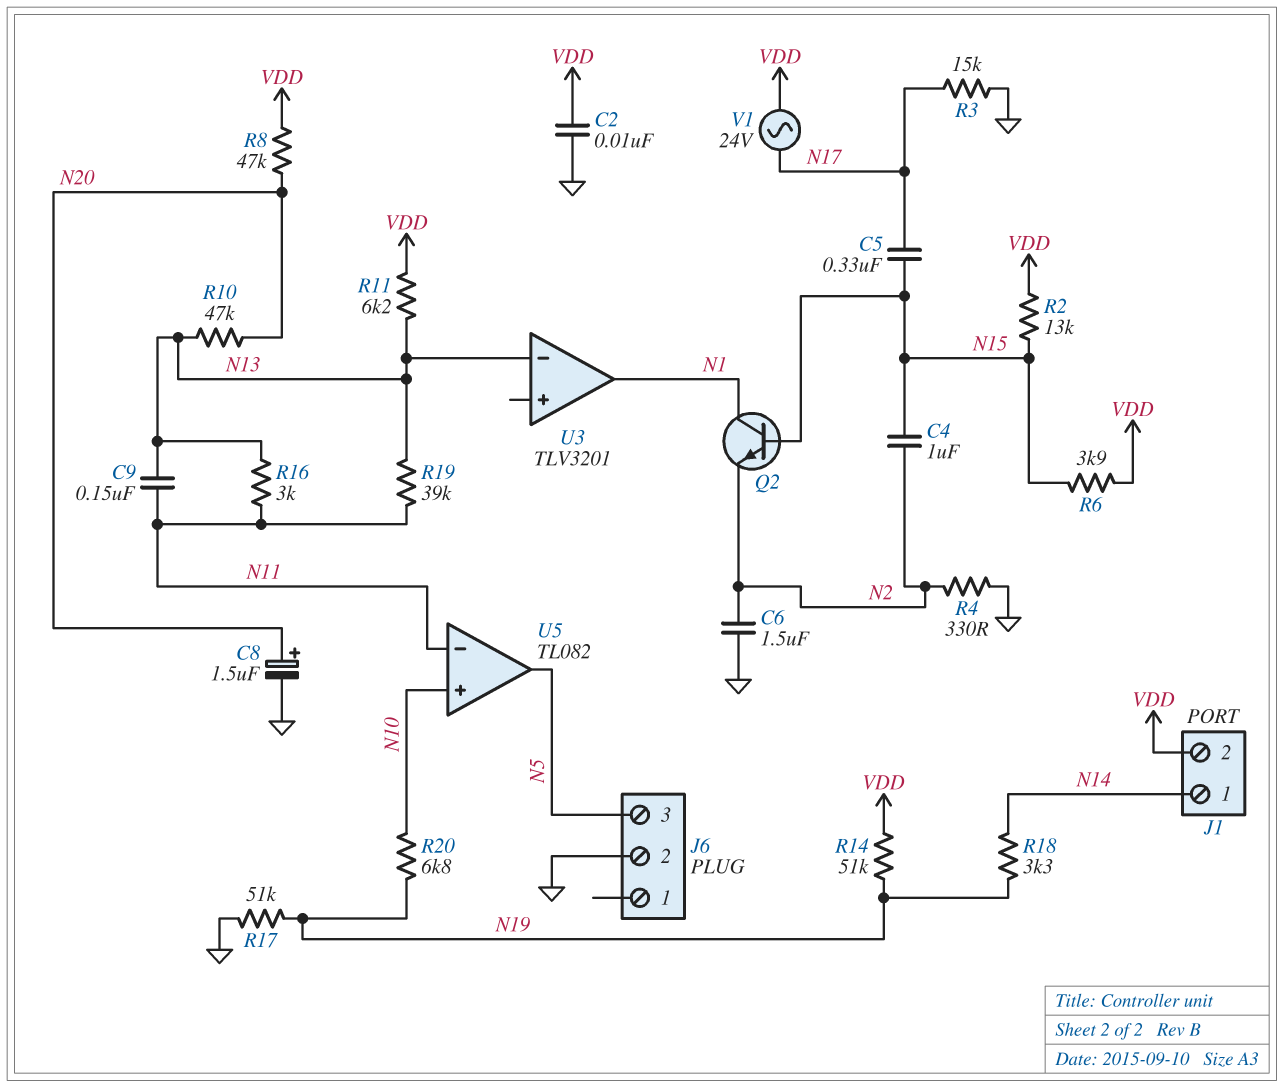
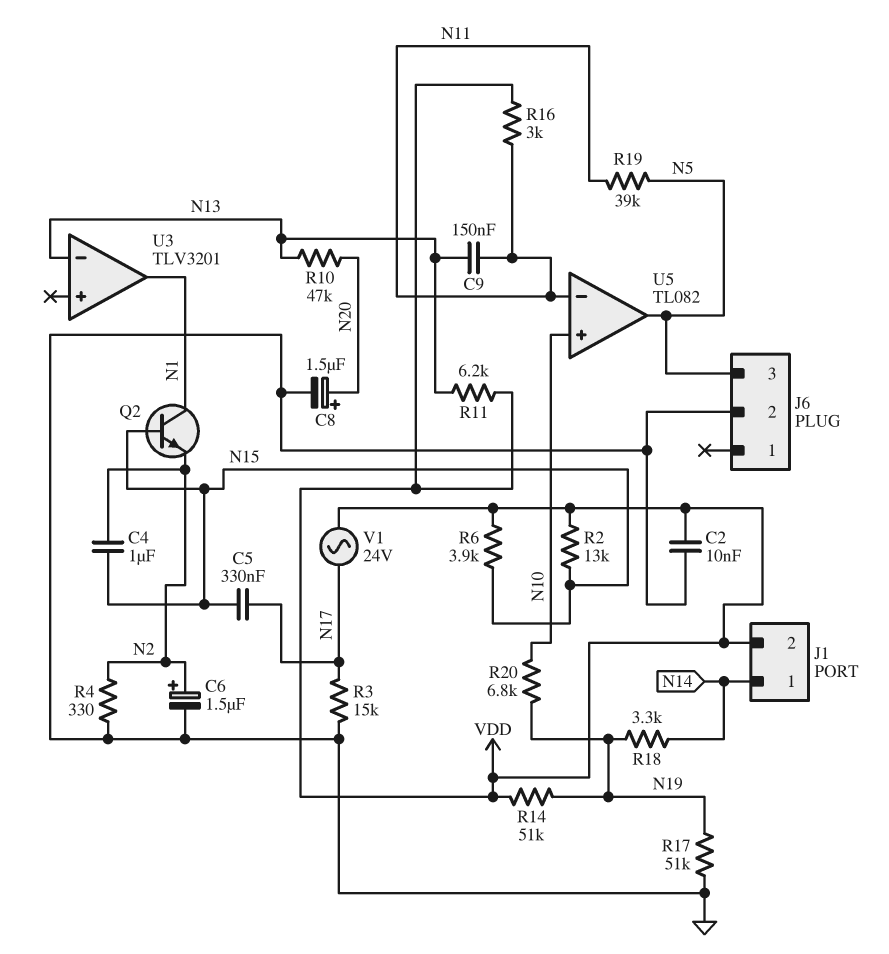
C6: 1.5uF (GND, N2) -> 1.5uF (plus N2, minus GND)
R8: 47k (N20, VDD) -> none
R16: 3k (N11, N13) -> 3k (N11, VDD)
R19: 39k (N11, N13) -> 39k (N5, N11)

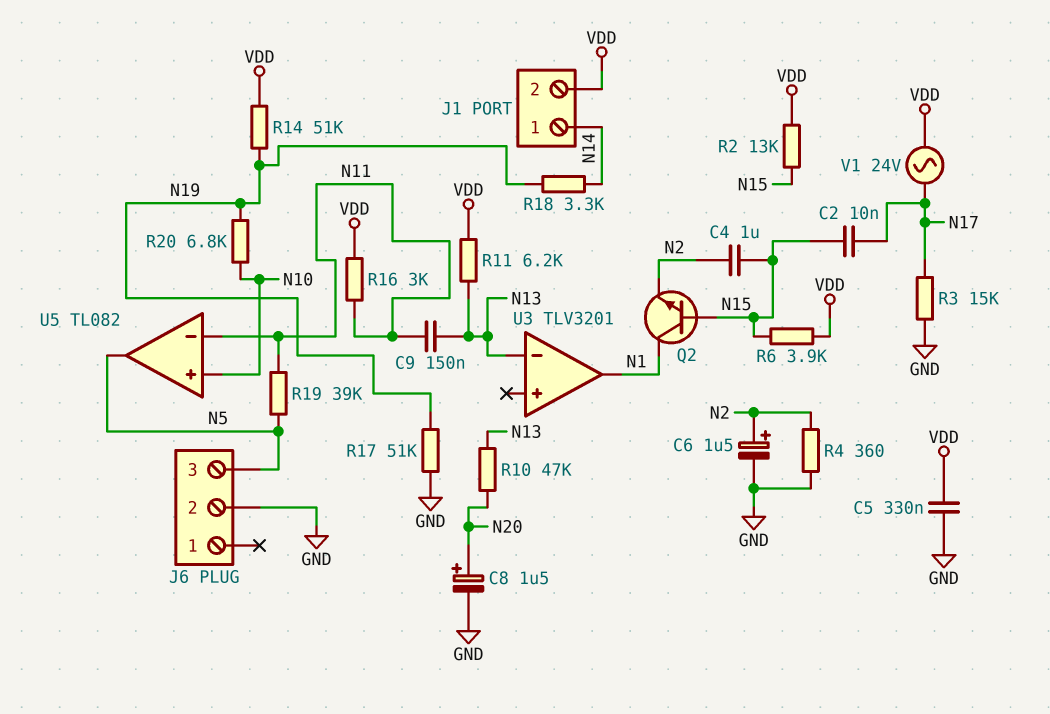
C2: 10nF (GND, VDD) -> 10nF (N15, N17)
C5: 330nF (N15, N17) -> 330nF (GND, VDD)
R4: 330 (GND, N2) -> 360 (GND, N2)

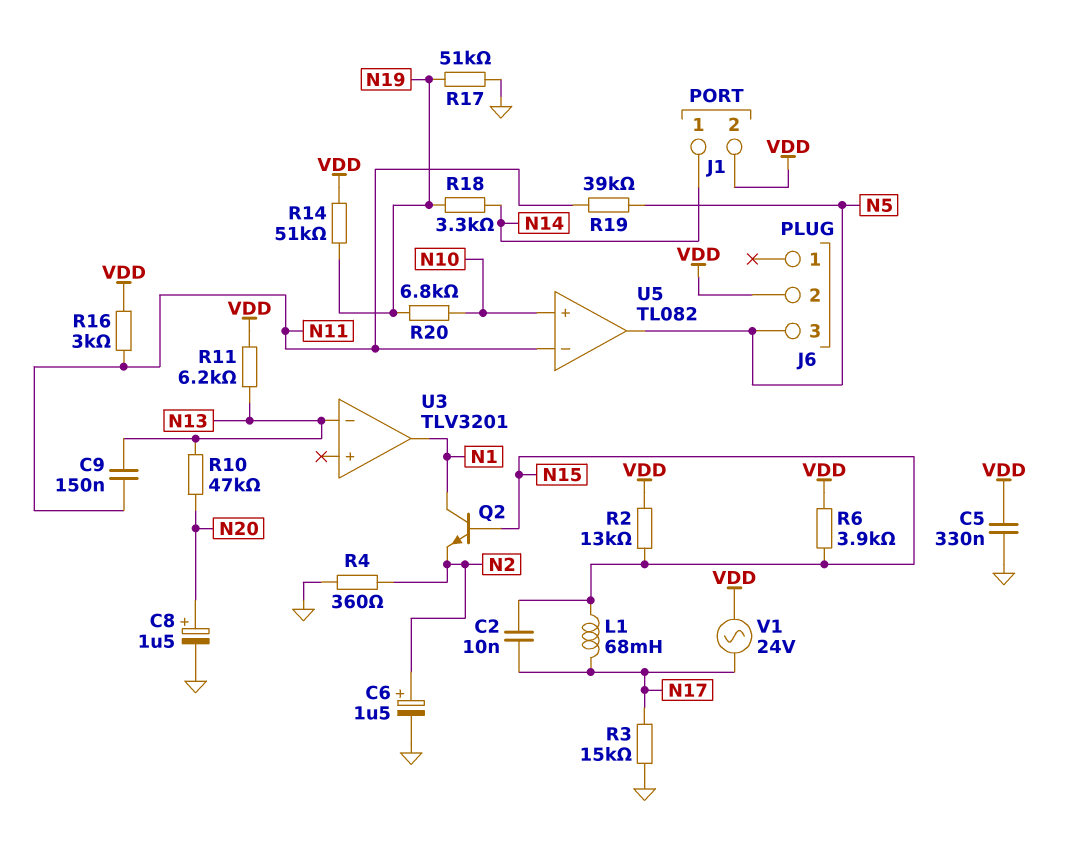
C4: 1uF (N2, N15) -> none
J6 pin 2: GND -> VDD
L1: none -> 68mH (N15, N17)

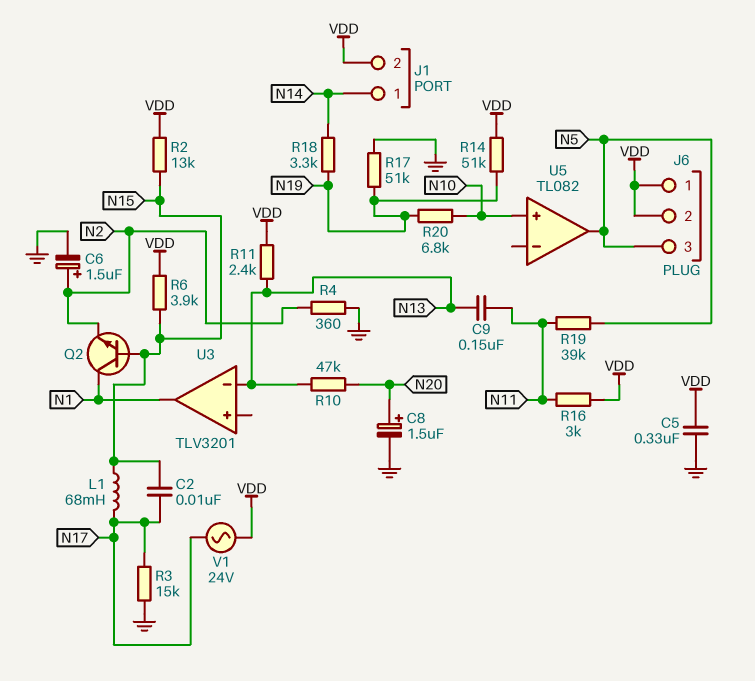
J6 pin 1: none -> VDD
R11: 6.2k (N13, VDD) -> 2.4k (N13, VDD)
U5 pin in-: N11 -> none

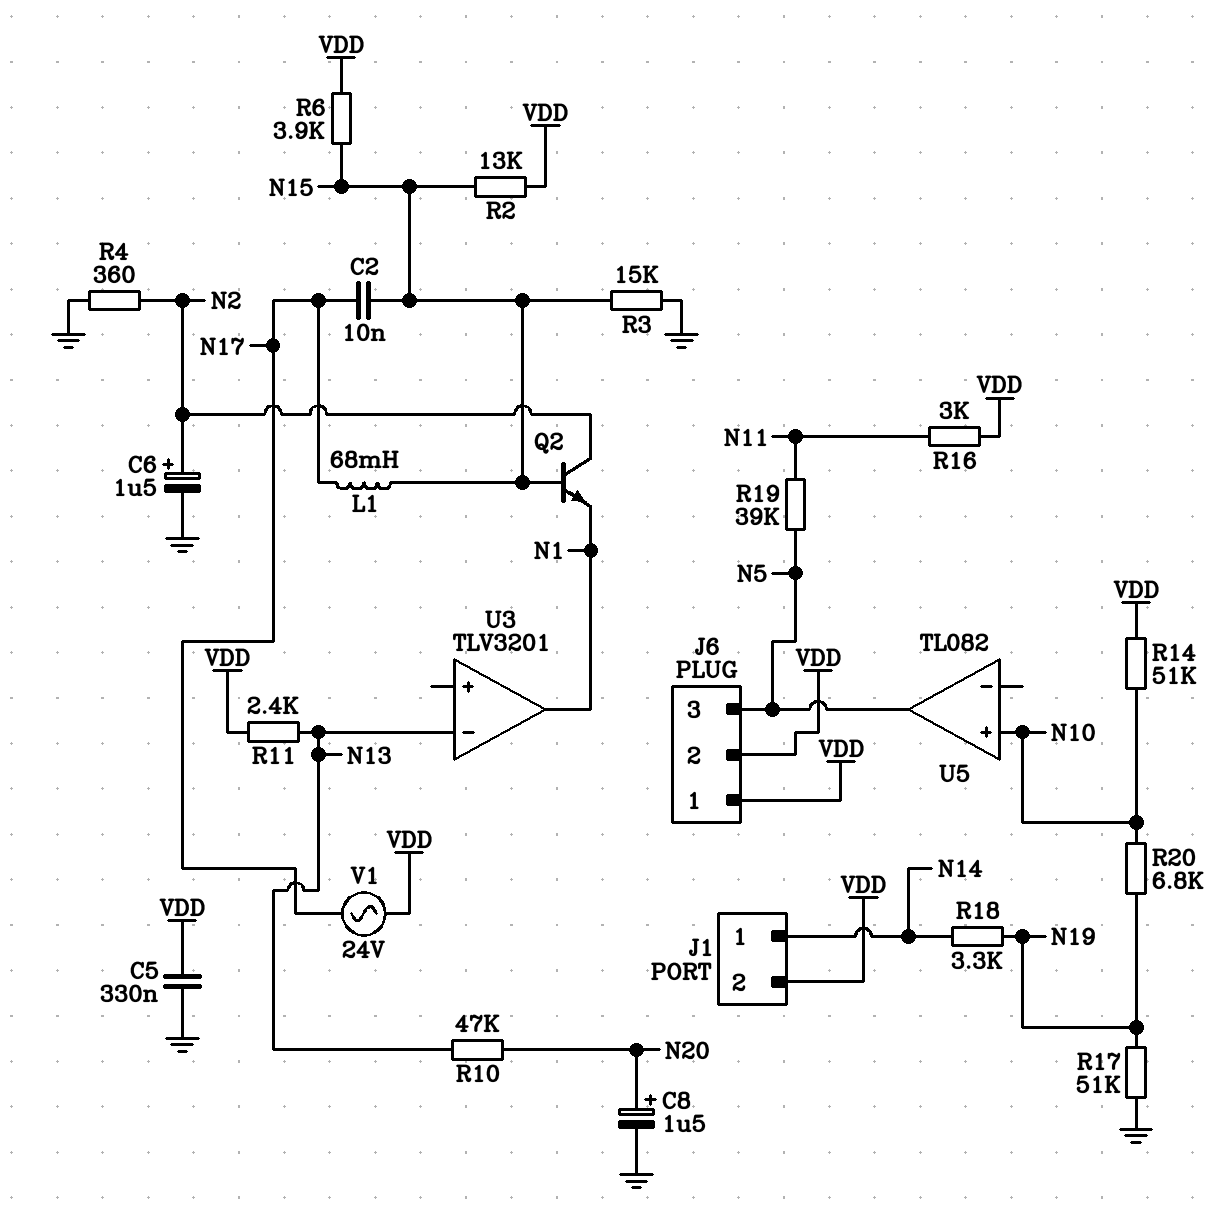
C9: 150nF (N11, N13) -> none
Q2: NPN (B N15, C N1, E N2) -> NPN (B N15, C N2, E N1)
R3: 15k (GND, N17) -> 15k (GND, N15)
R14: 51k (N19, VDD) -> 51k (N10, VDD)

